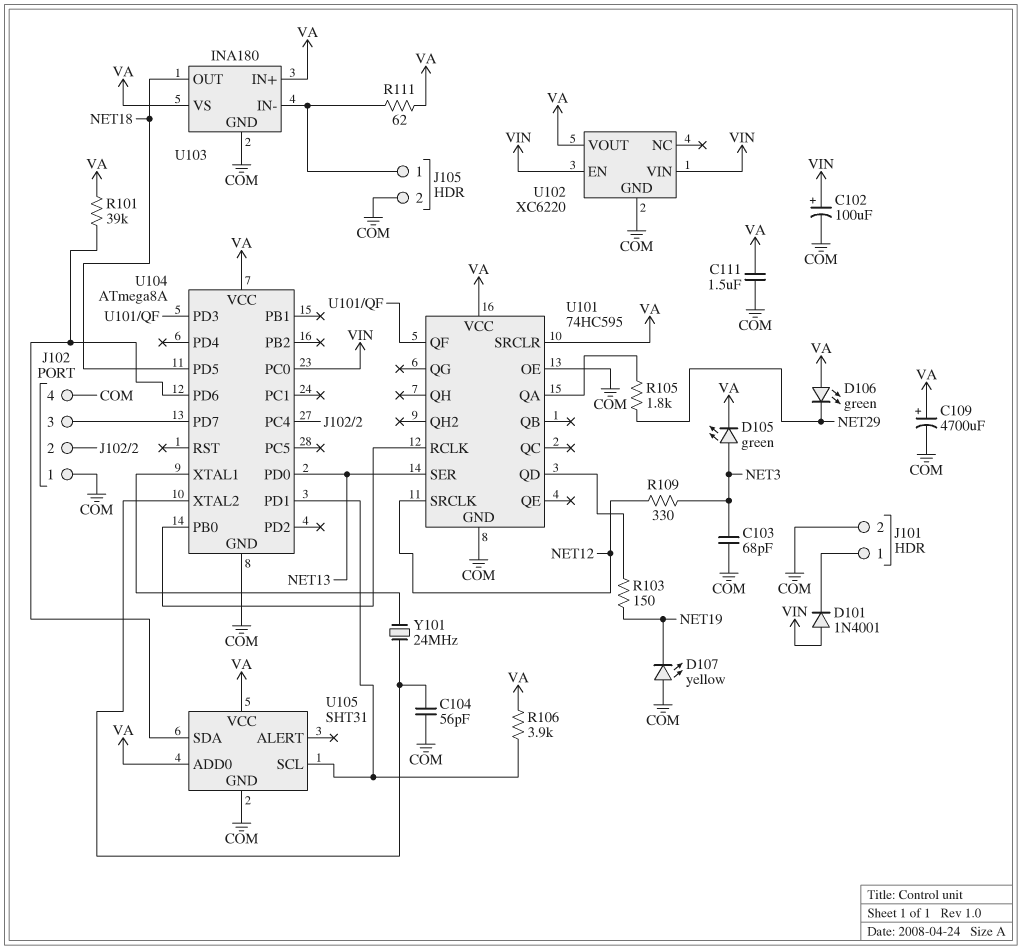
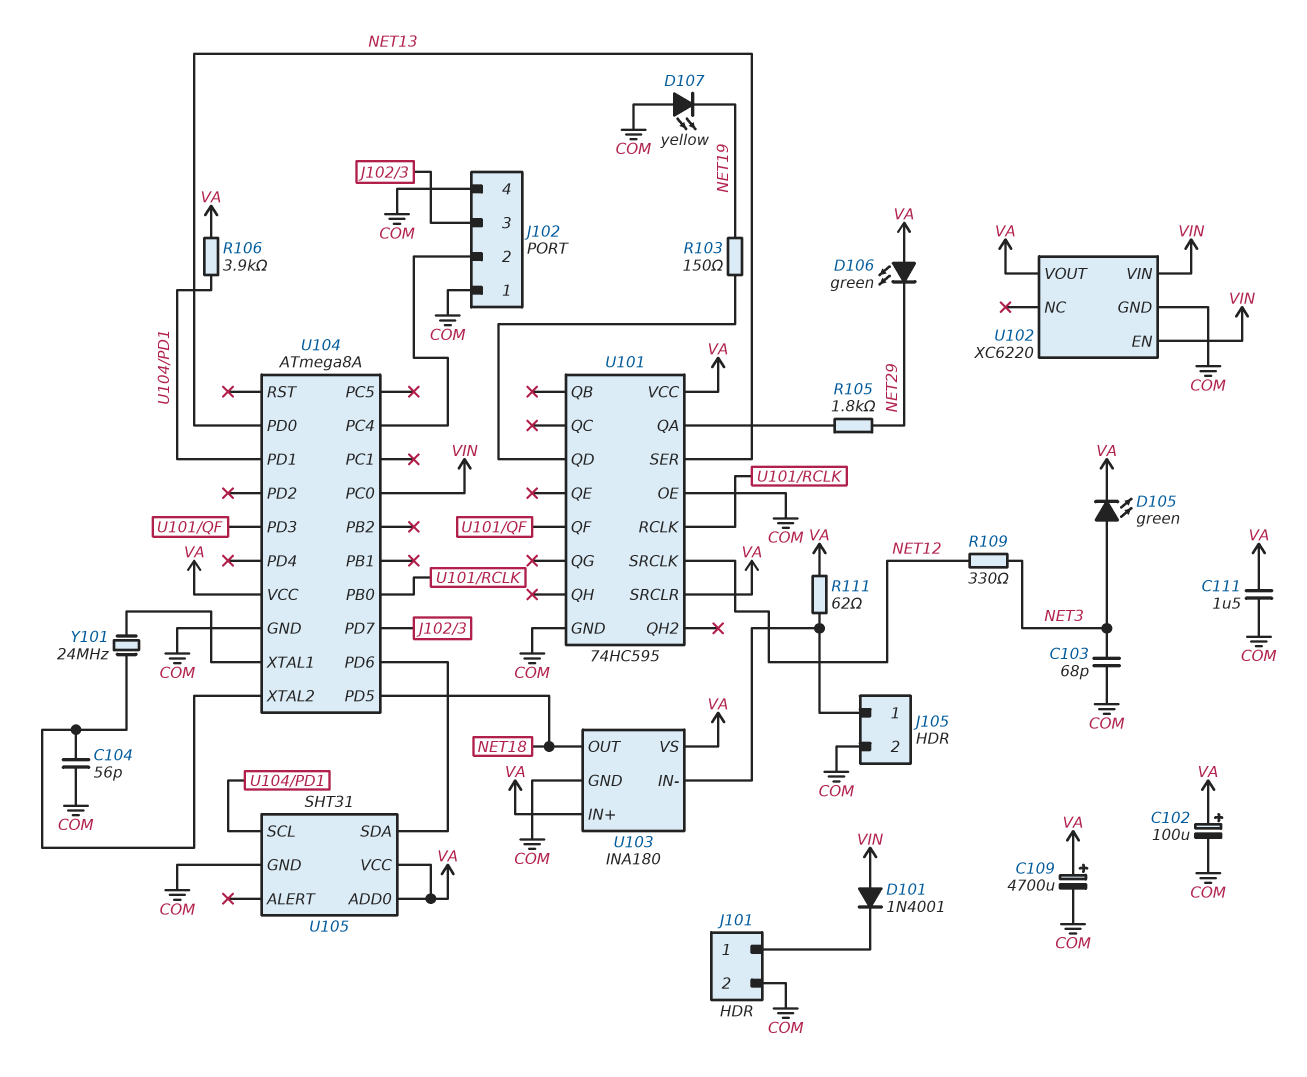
C102: 100uF (plus VIN, minus COM) -> 100uF (plus VA, minus COM)
R101: 39k (U104/PD6, VA) -> none

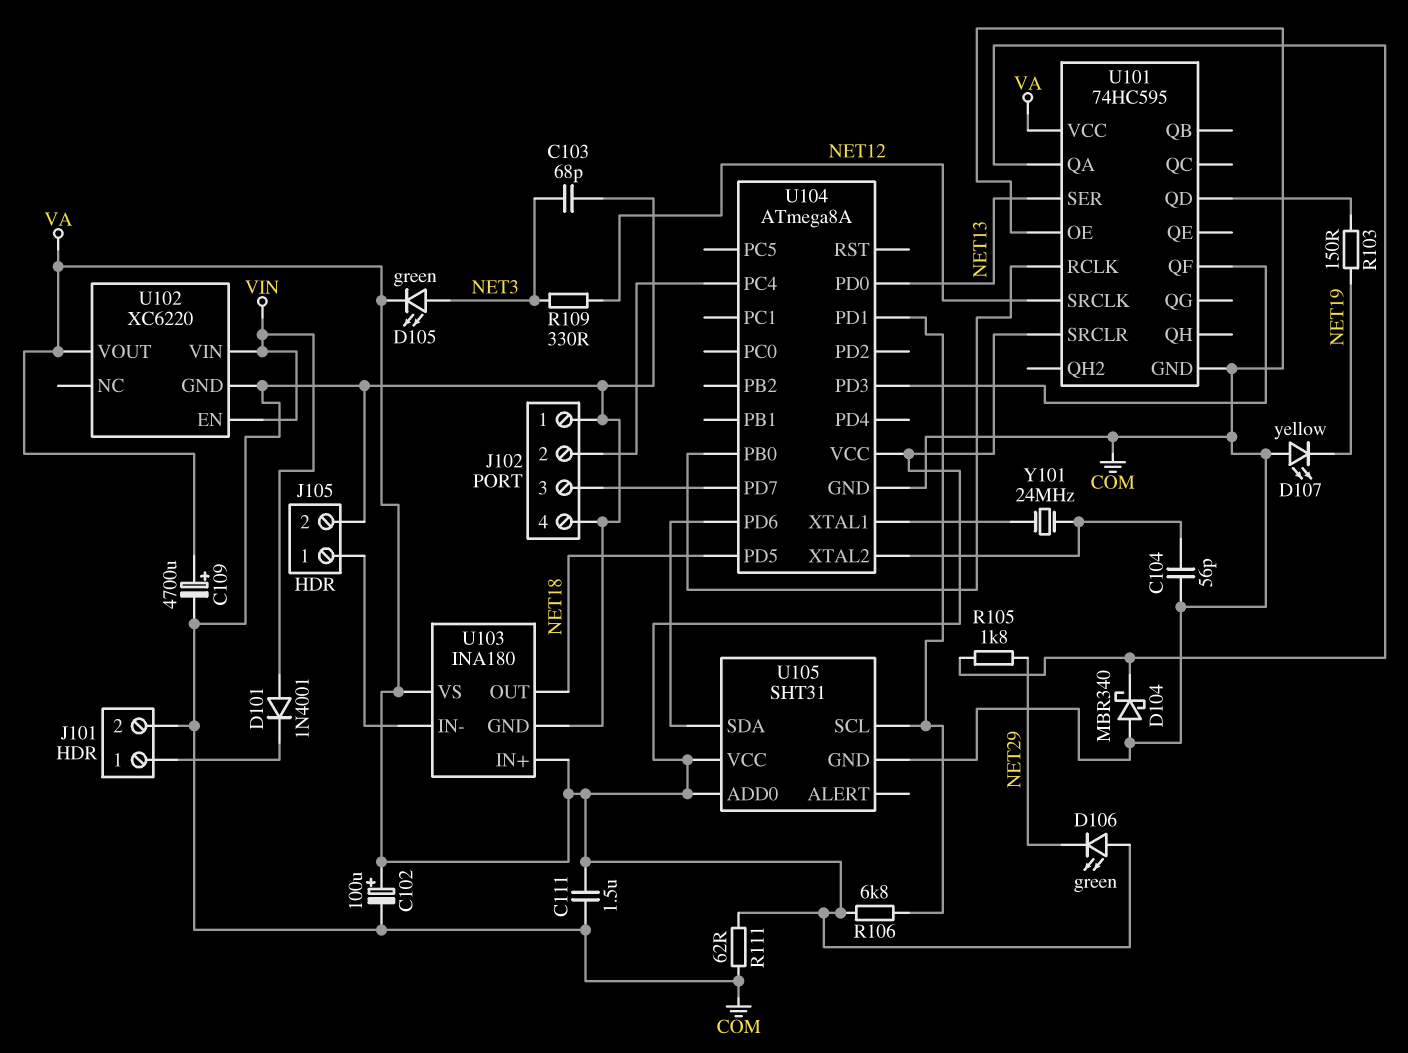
D104: none -> schottky MBR340 (A COM, K U101/QA)
R106: 3.9k (U104/PD1, VA) -> 6.8k (U104/PD1, VA)
R111: 62 (J105/1, VA) -> 62 (COM, VA)
U104 pin PC0: VIN -> none

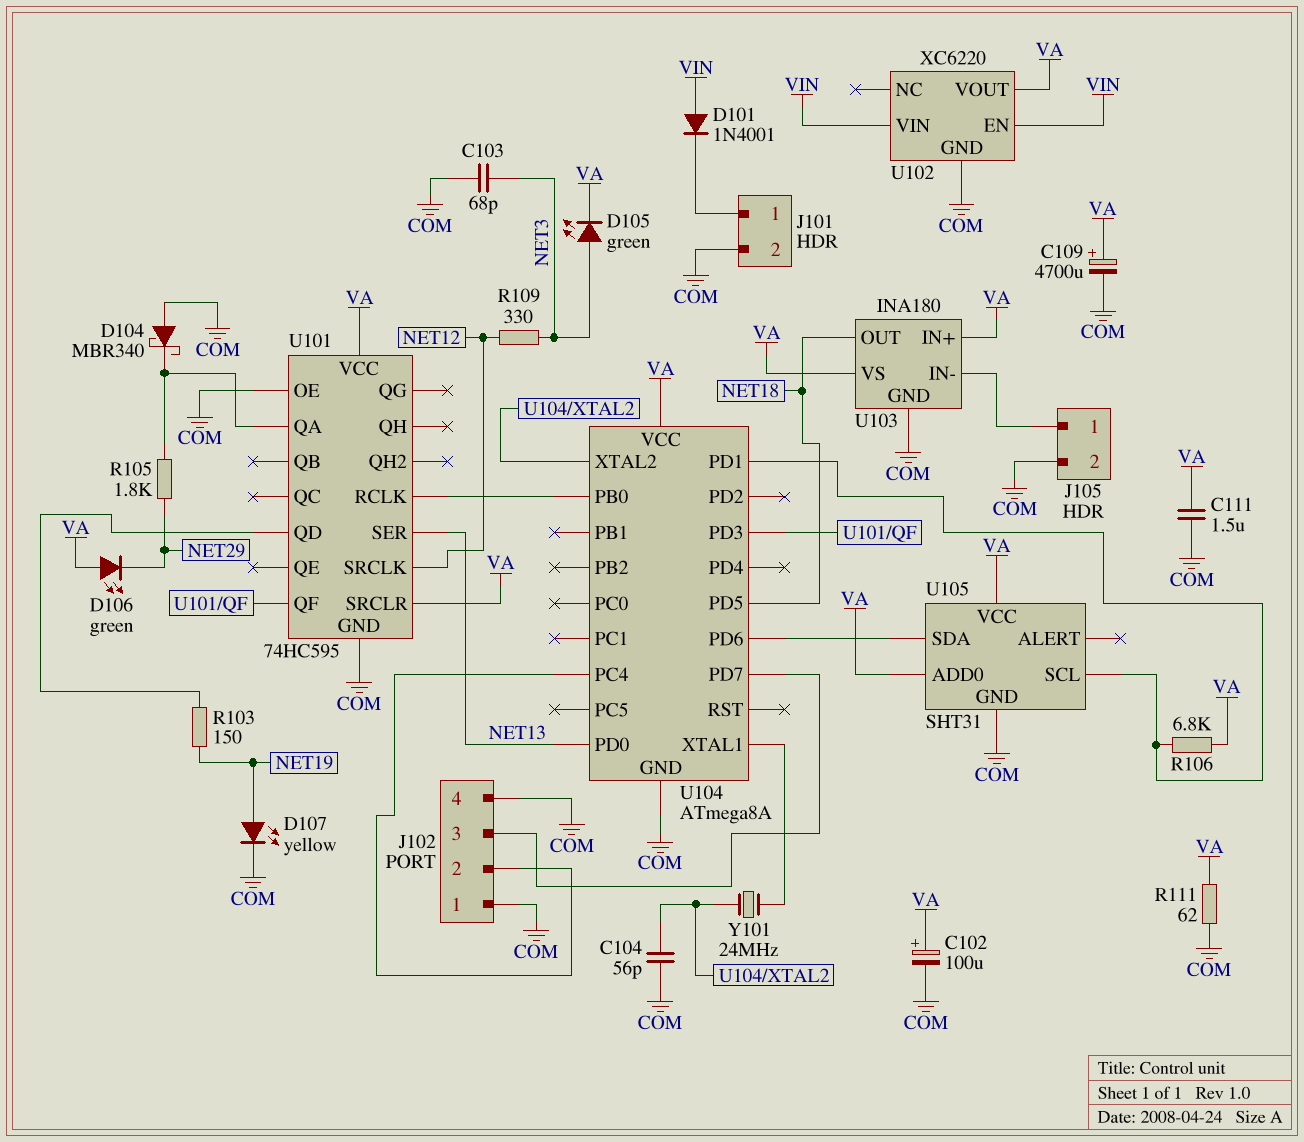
D107: LED yellow (A COM, K NET19) -> LED yellow (A NET19, K COM)

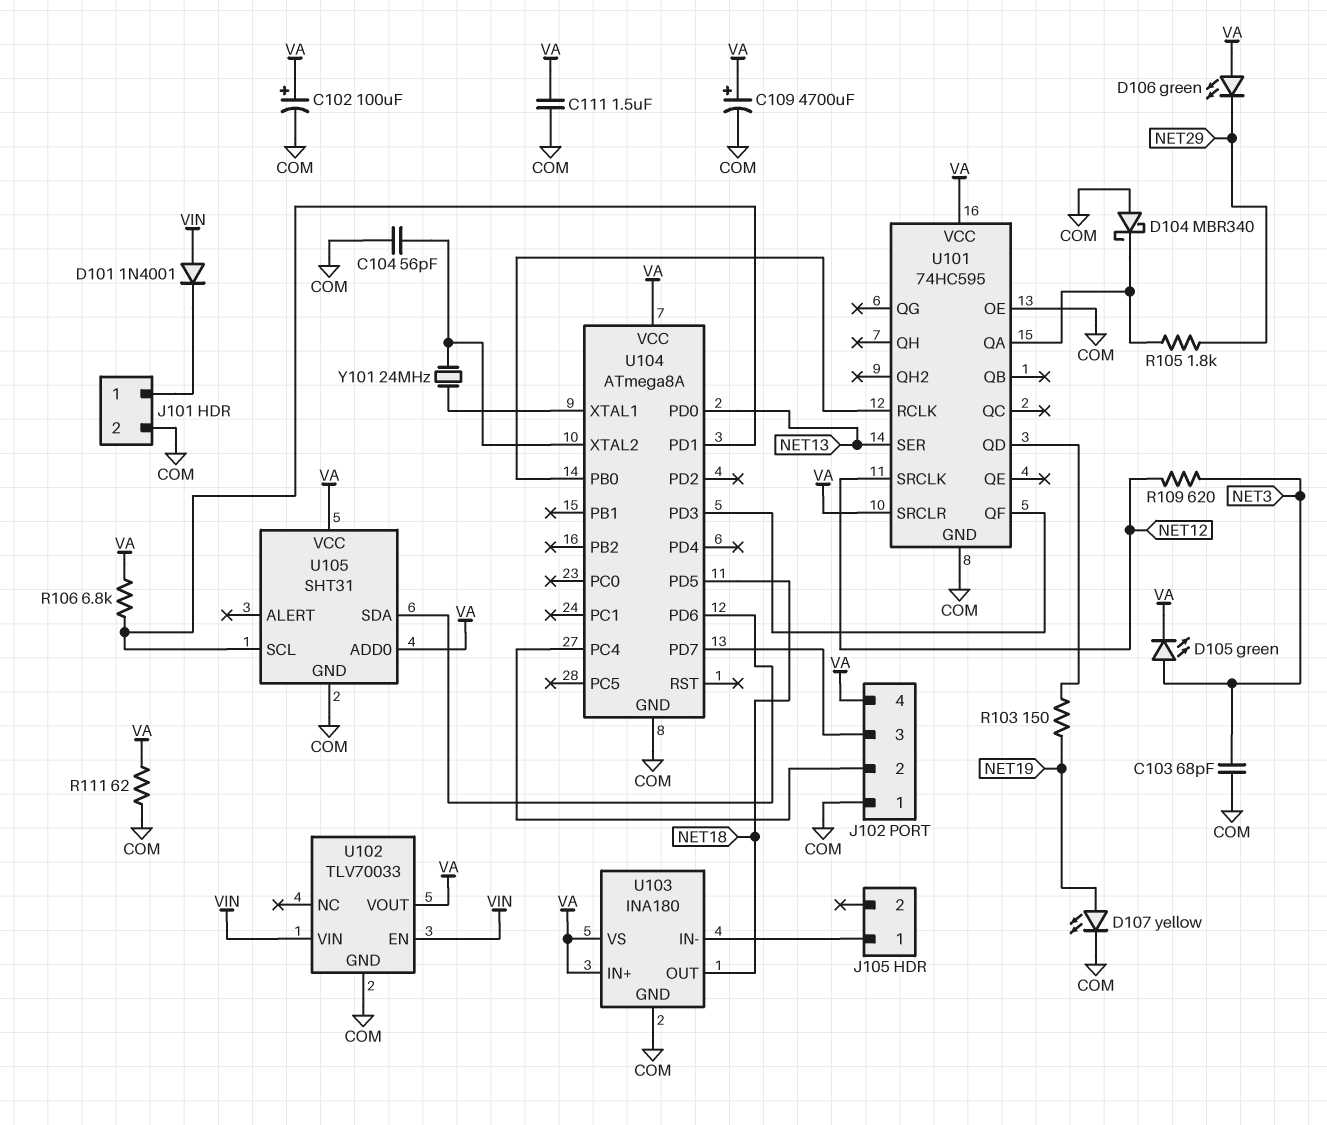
J102 pin 4: COM -> VA
J105 pin 2: COM -> none
R109: 330 (NET3, NET12) -> 620 (NET3, NET12)
U102: XC6220 -> TLV70033

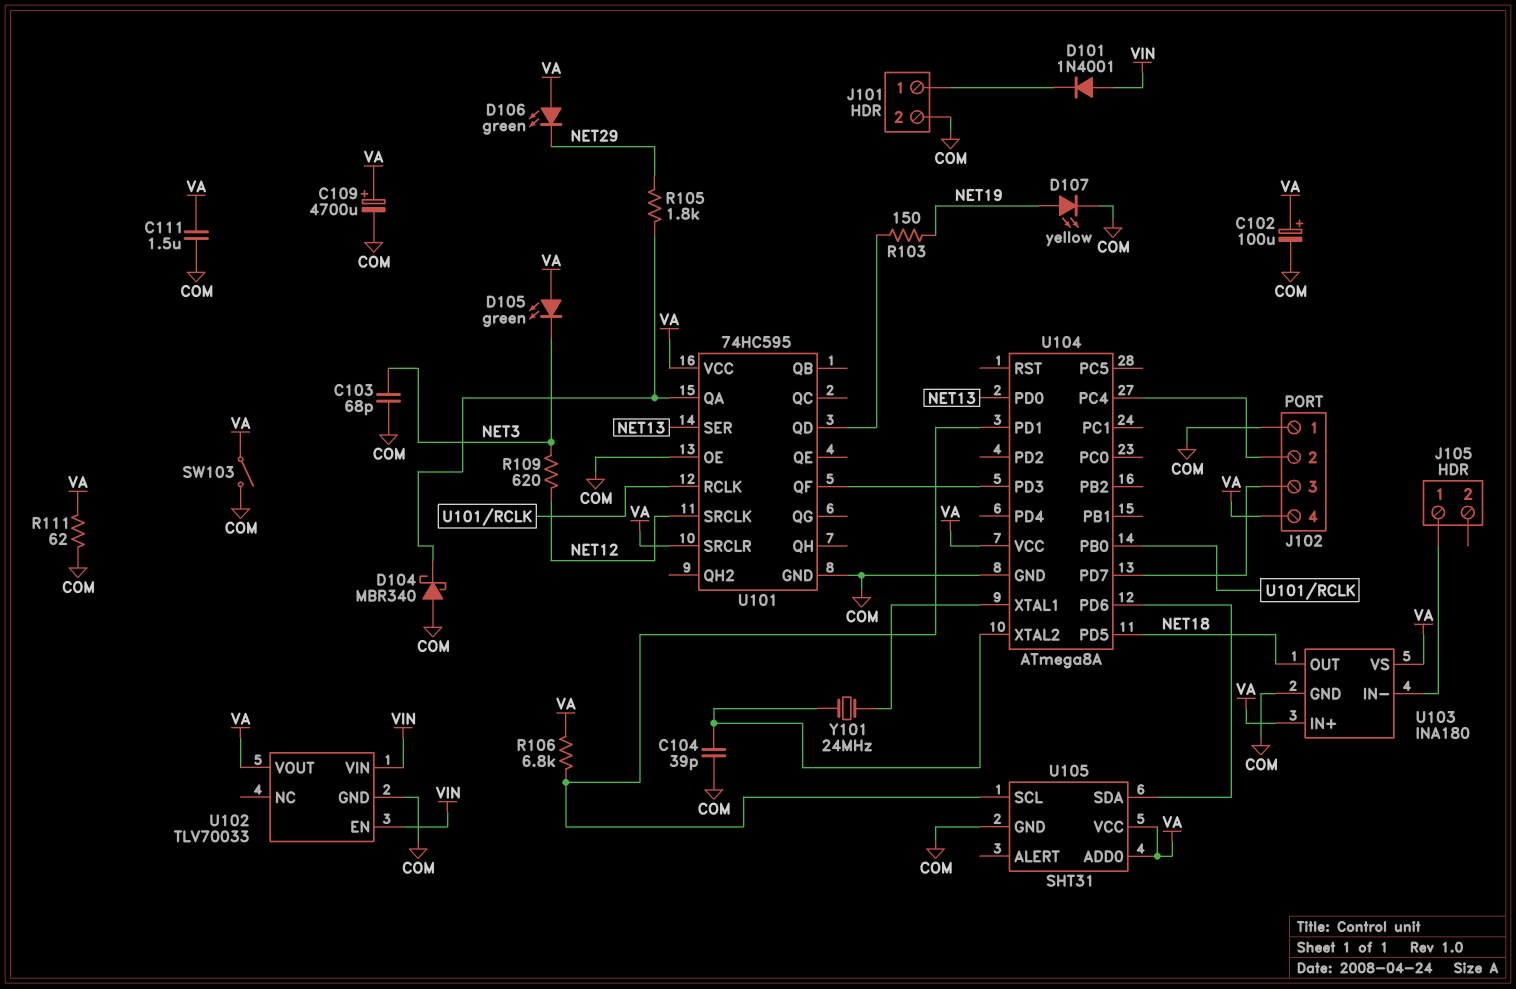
C104: 56pF (COM, U104/XTAL2) -> 39pF (COM, U104/XTAL2)
D105: LED green (A NET3, K VA) -> LED green (A VA, K NET3)
SW103: none -> switch (COM, VA)

